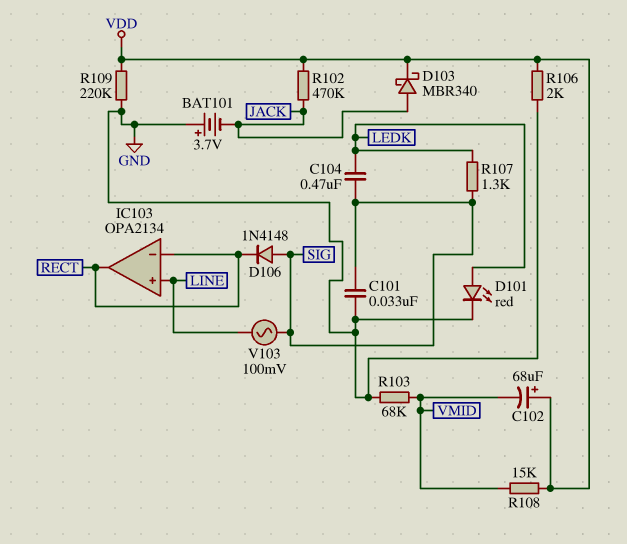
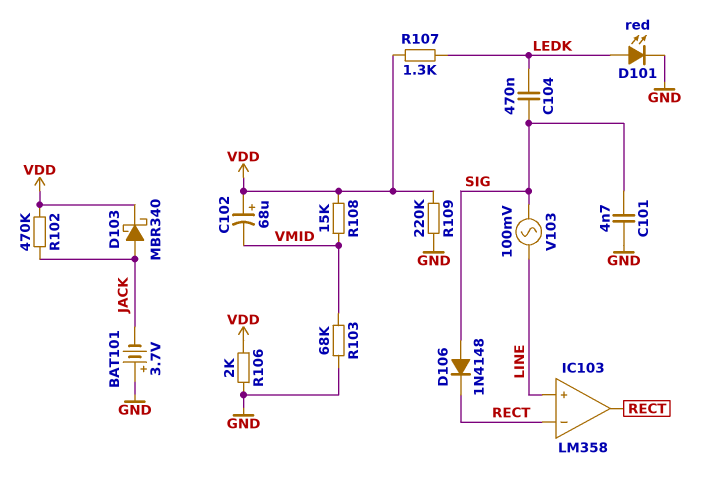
C101: 33nF (GND, SIG) -> 4.7nF (GND, SIG)
IC103: OPA2134 -> LM358
R107: 1.3k (LEDK, SIG) -> 1.3k (LEDK, VDD)

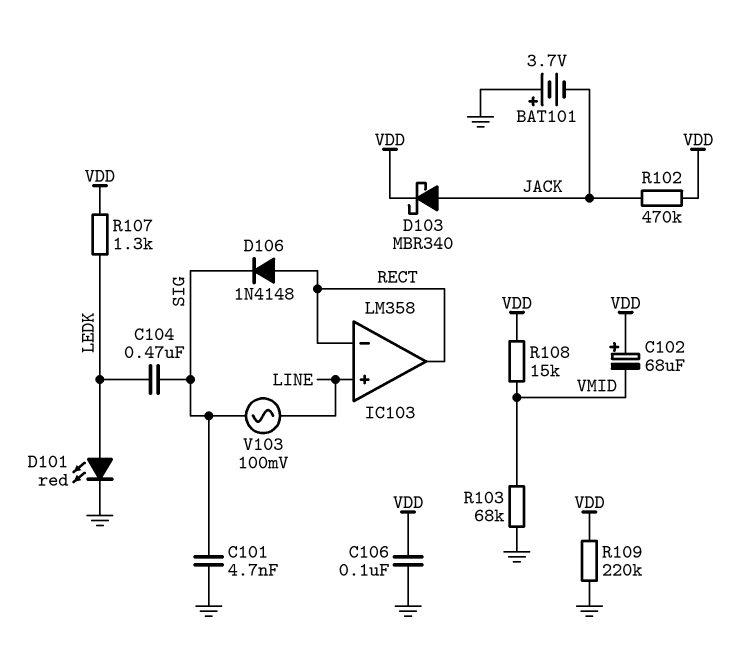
C106: none -> 100nF (GND, VDD)
D106: diode 1N4148 (A SIG, K RECT) -> diode 1N4148 (A RECT, K SIG)
R106: 2k (GND, VDD) -> none

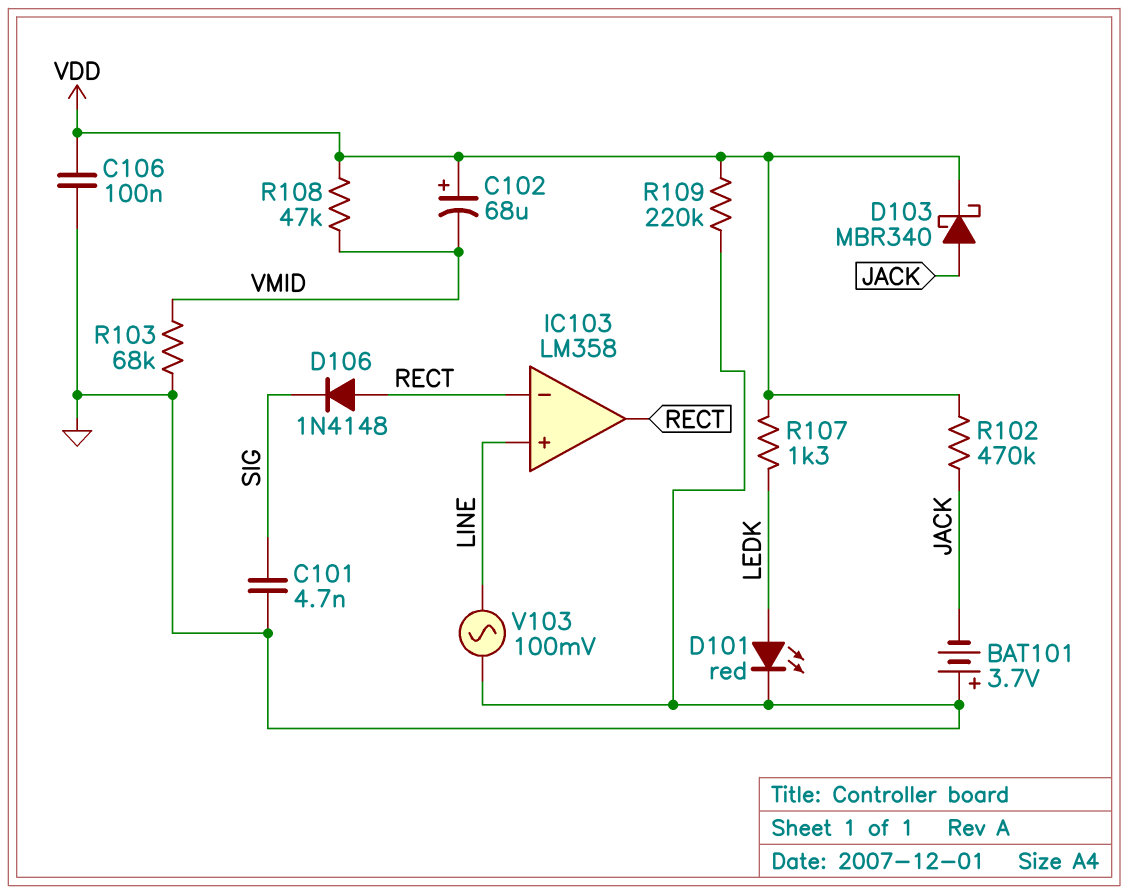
C104: 470nF (LEDK, SIG) -> none
R108: 15k (VDD, VMID) -> 47k (VDD, VMID)
V103: AC 100mV (LINE, SIG) -> AC 100mV (GND, LINE)

